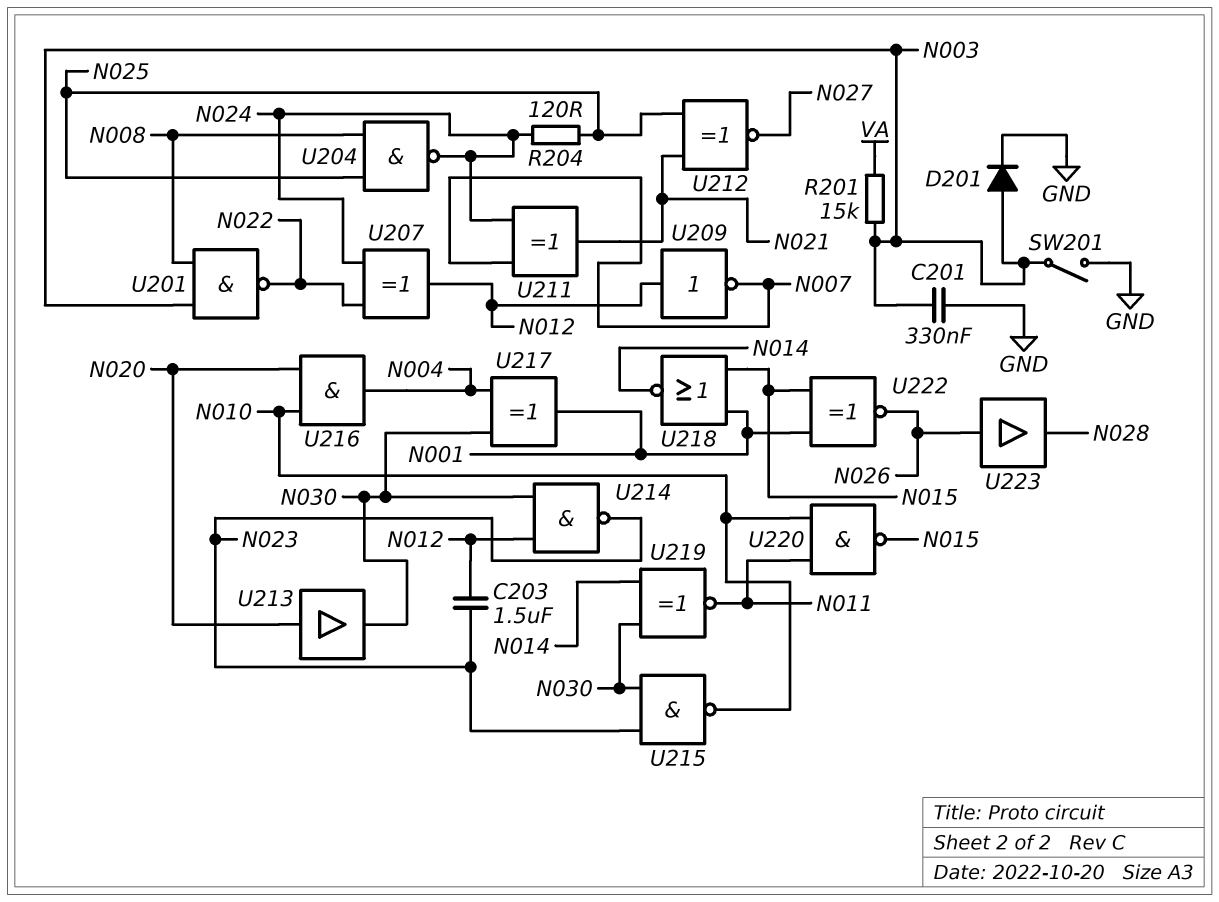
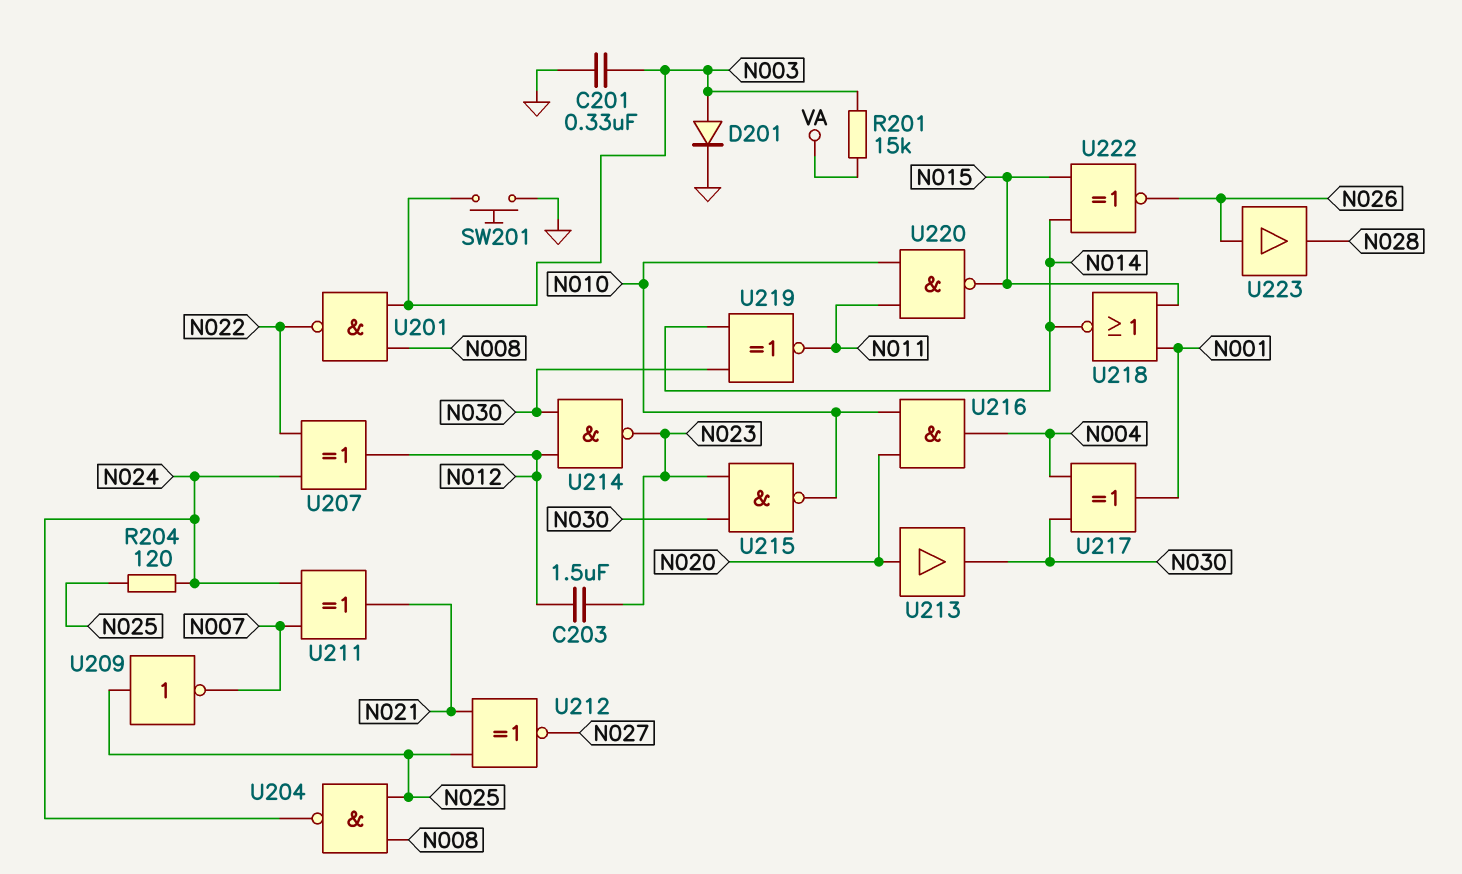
SW201: switch (GND, N003) -> button (GND, N003)
U209: NOT (in N012, out N007) -> NOT (in N025, out N007)
U222: XNOR (in N001, in N015, out N026) -> XNOR (in N014, in N015, out N026)

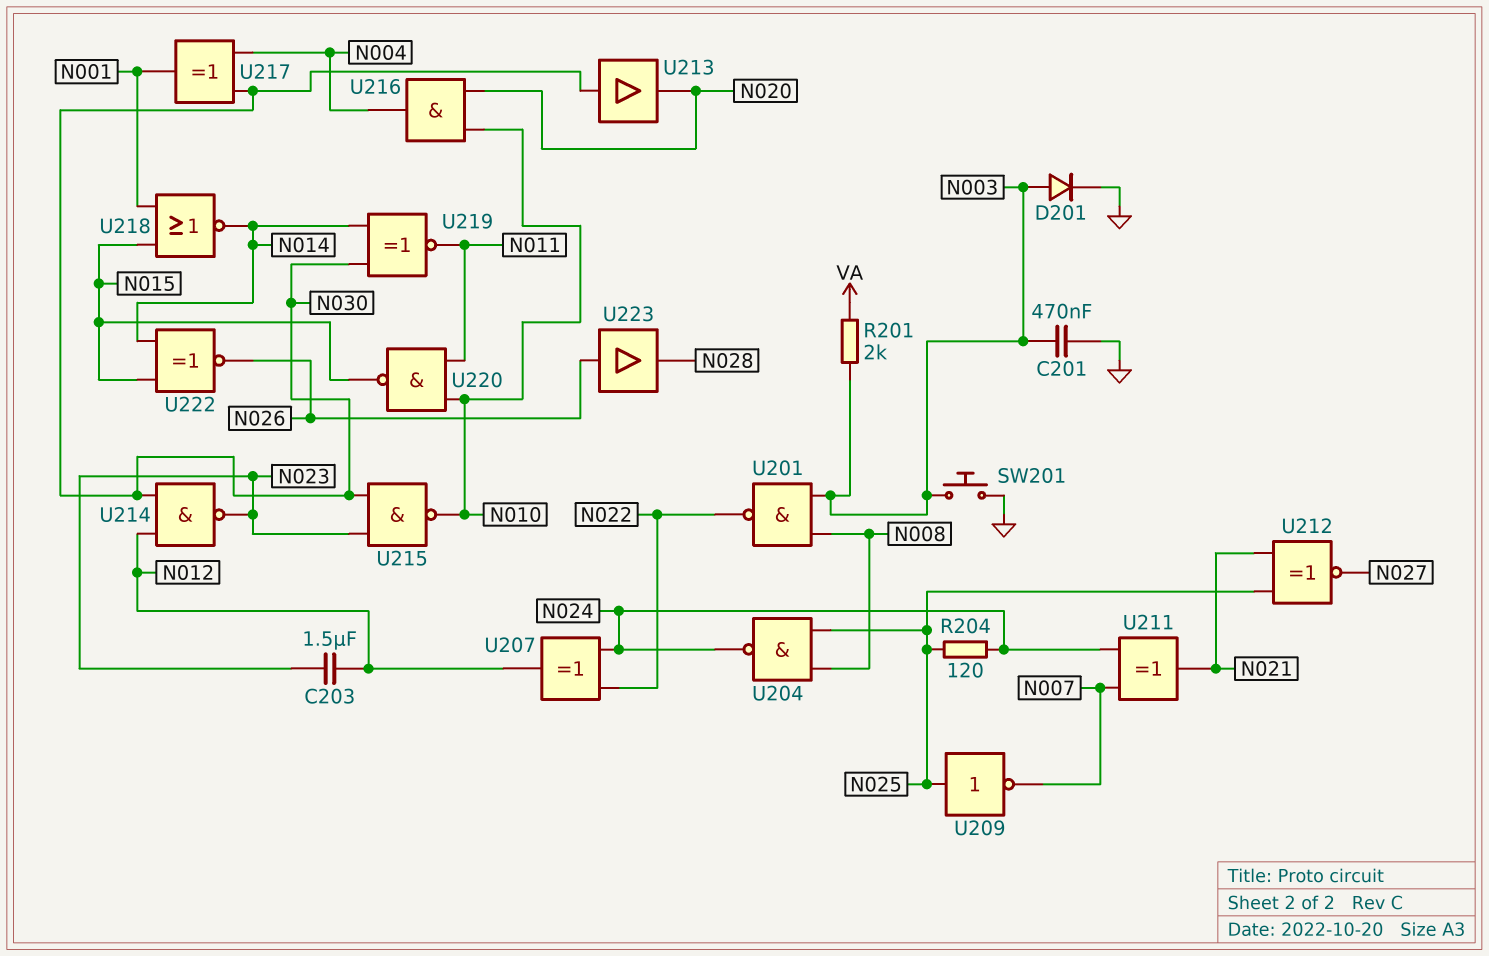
C201: 330nF (GND, N003) -> 470nF (GND, N003)
R201: 15k (N003, VA) -> 2k (N003, VA)
U213: buffer (in N020, out N030) -> buffer (in N030, out N020)

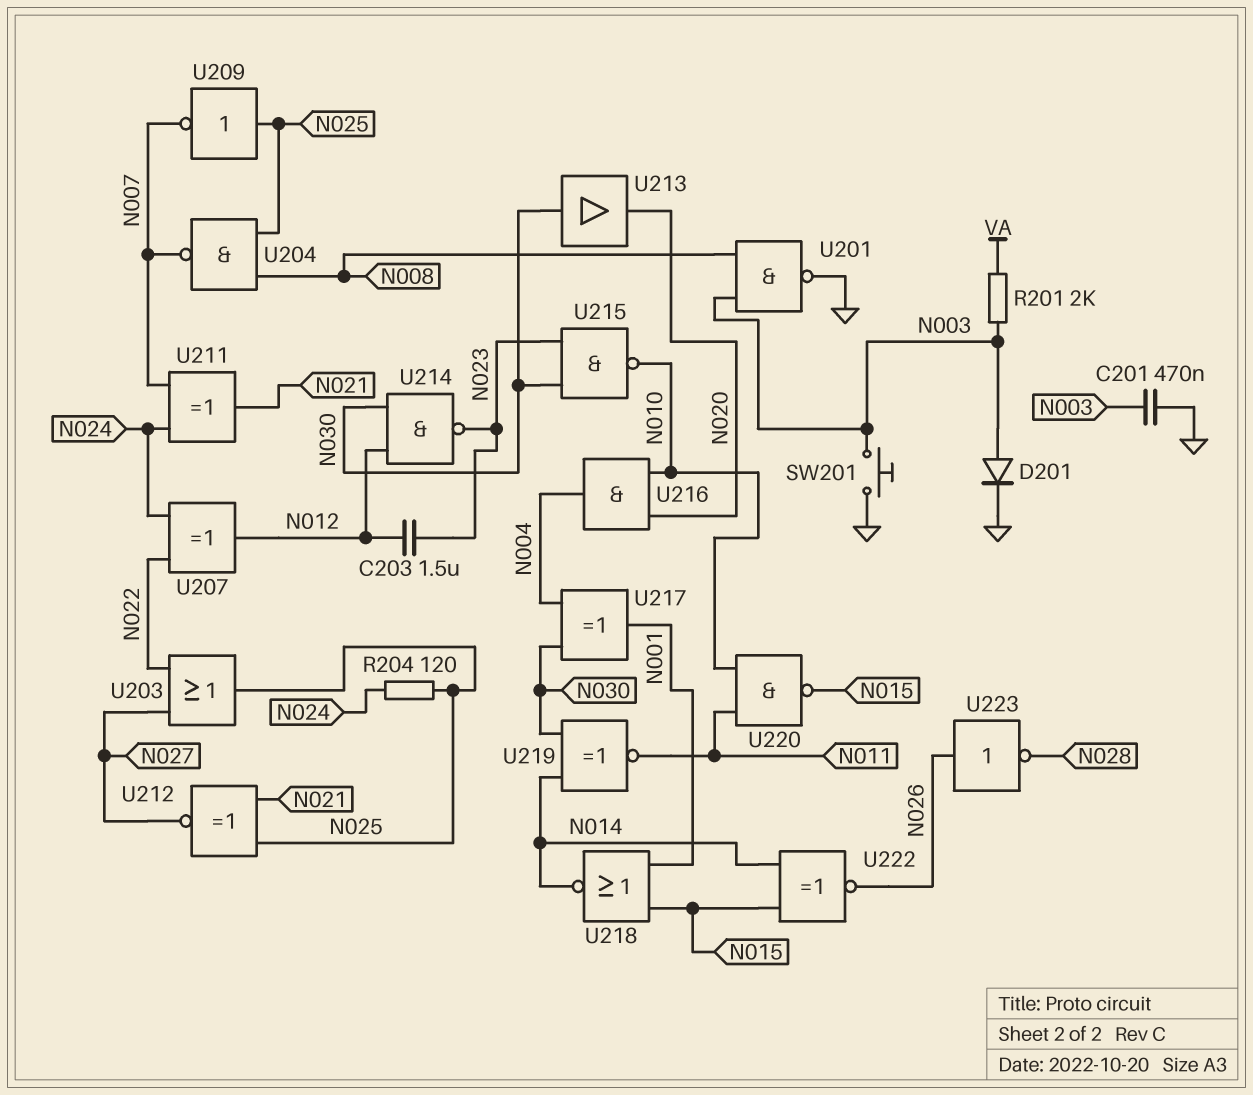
U201: NAND (in N003, in N008, out N022) -> NAND (in N003, in N008, out GND)
U203: none -> OR (in N022, in N027, out N025)
U204: NAND (in N008, in N025, out N024) -> NAND (in N008, in N025, out N007)
U223: buffer (in N026, out N028) -> NOT (in N026, out N028)

